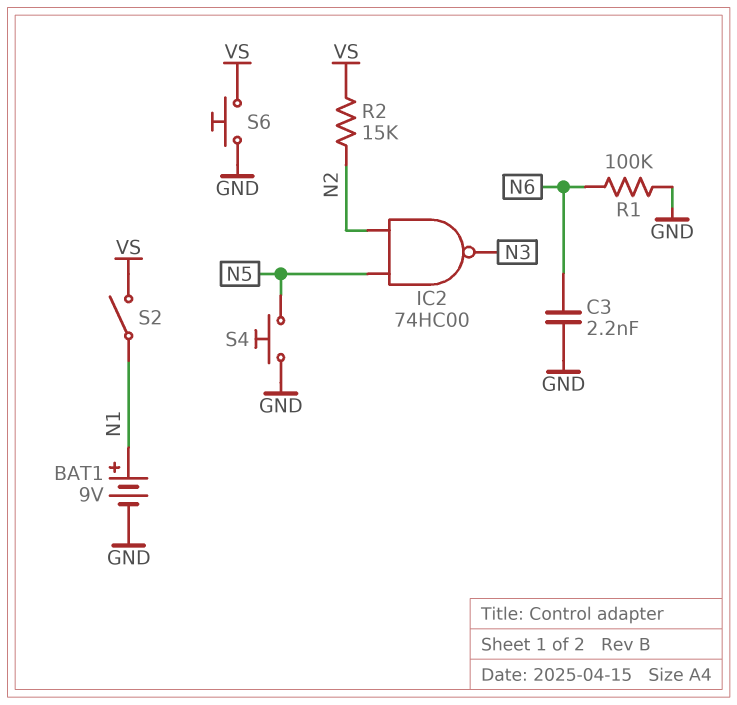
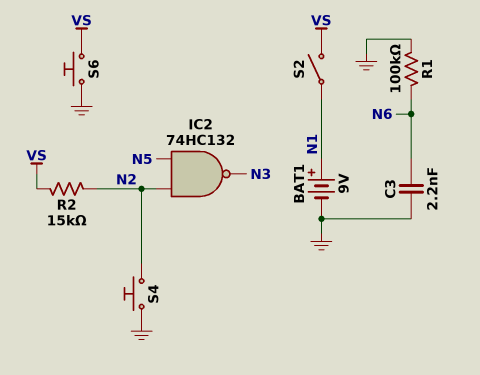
IC2: NAND 74HC00 (in N2, in N5, out N3) -> NAND 74HC132 (in N2, in N5, out N3)
S4: button (GND, N5) -> button (GND, N2)

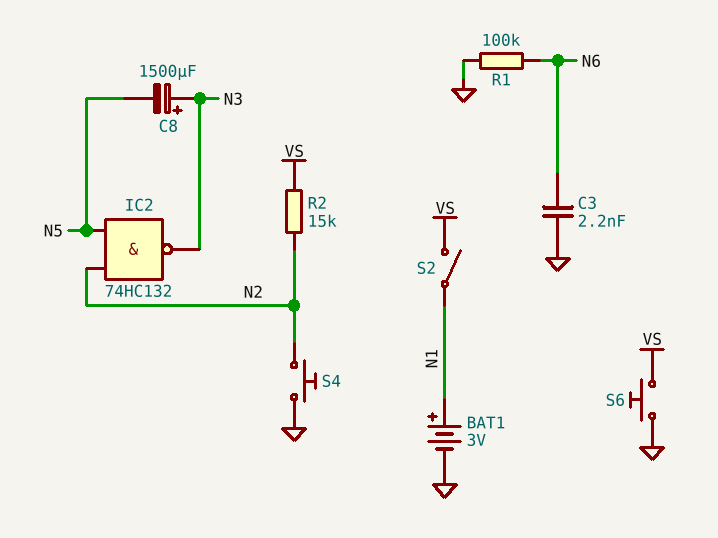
BAT1: 9V (plus N1, minus GND) -> 3V (plus N1, minus GND)
C8: none -> 1500uF (plus N3, minus N5)

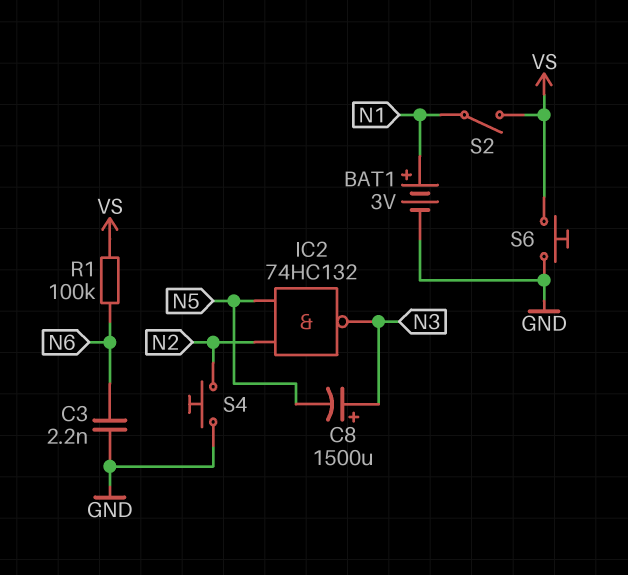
R1: 100k (GND, N6) -> 100k (N6, VS)
R2: 15k (N2, VS) -> none

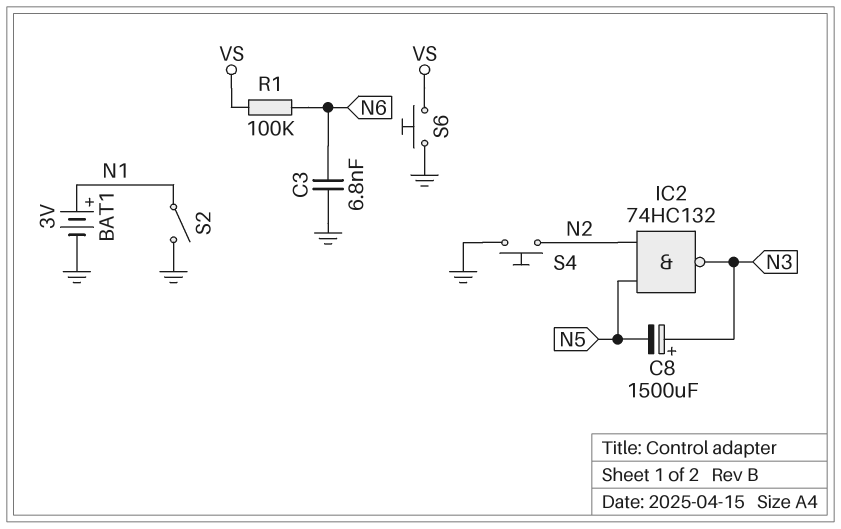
C3: 2.2nF (GND, N6) -> 6.8nF (GND, N6)
S2: switch (N1, VS) -> switch (GND, N1)

